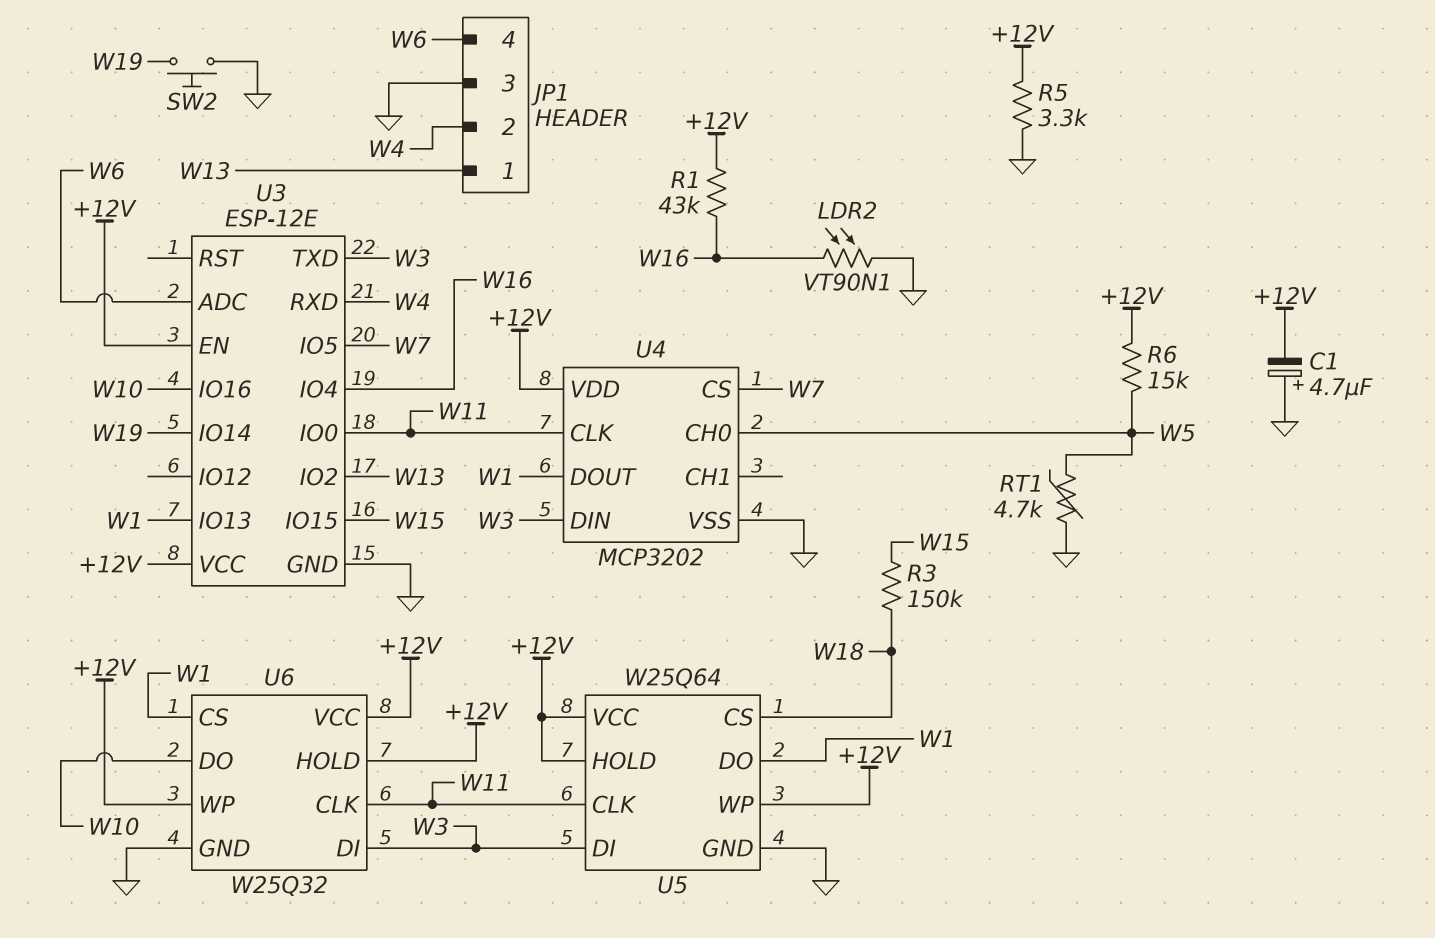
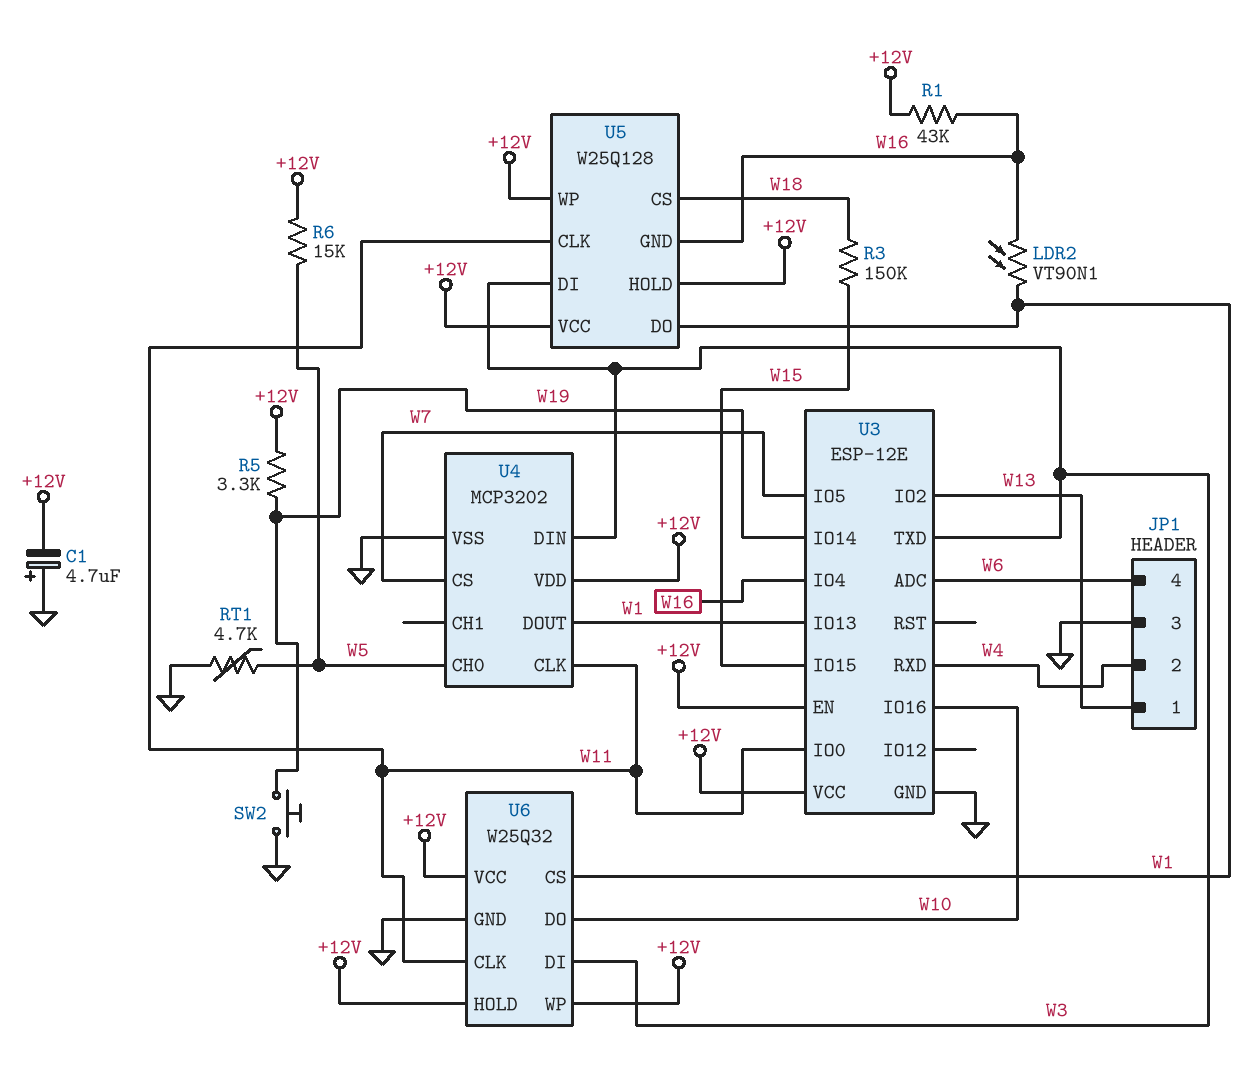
LDR2: VT90N1 (GND, W16) -> VT90N1 (W1, W16)
R5: 3.3k (+12V, GND) -> 3.3k (+12V, W19)
U5: W25Q64 -> W25Q128
U5 pin GND: GND -> W16

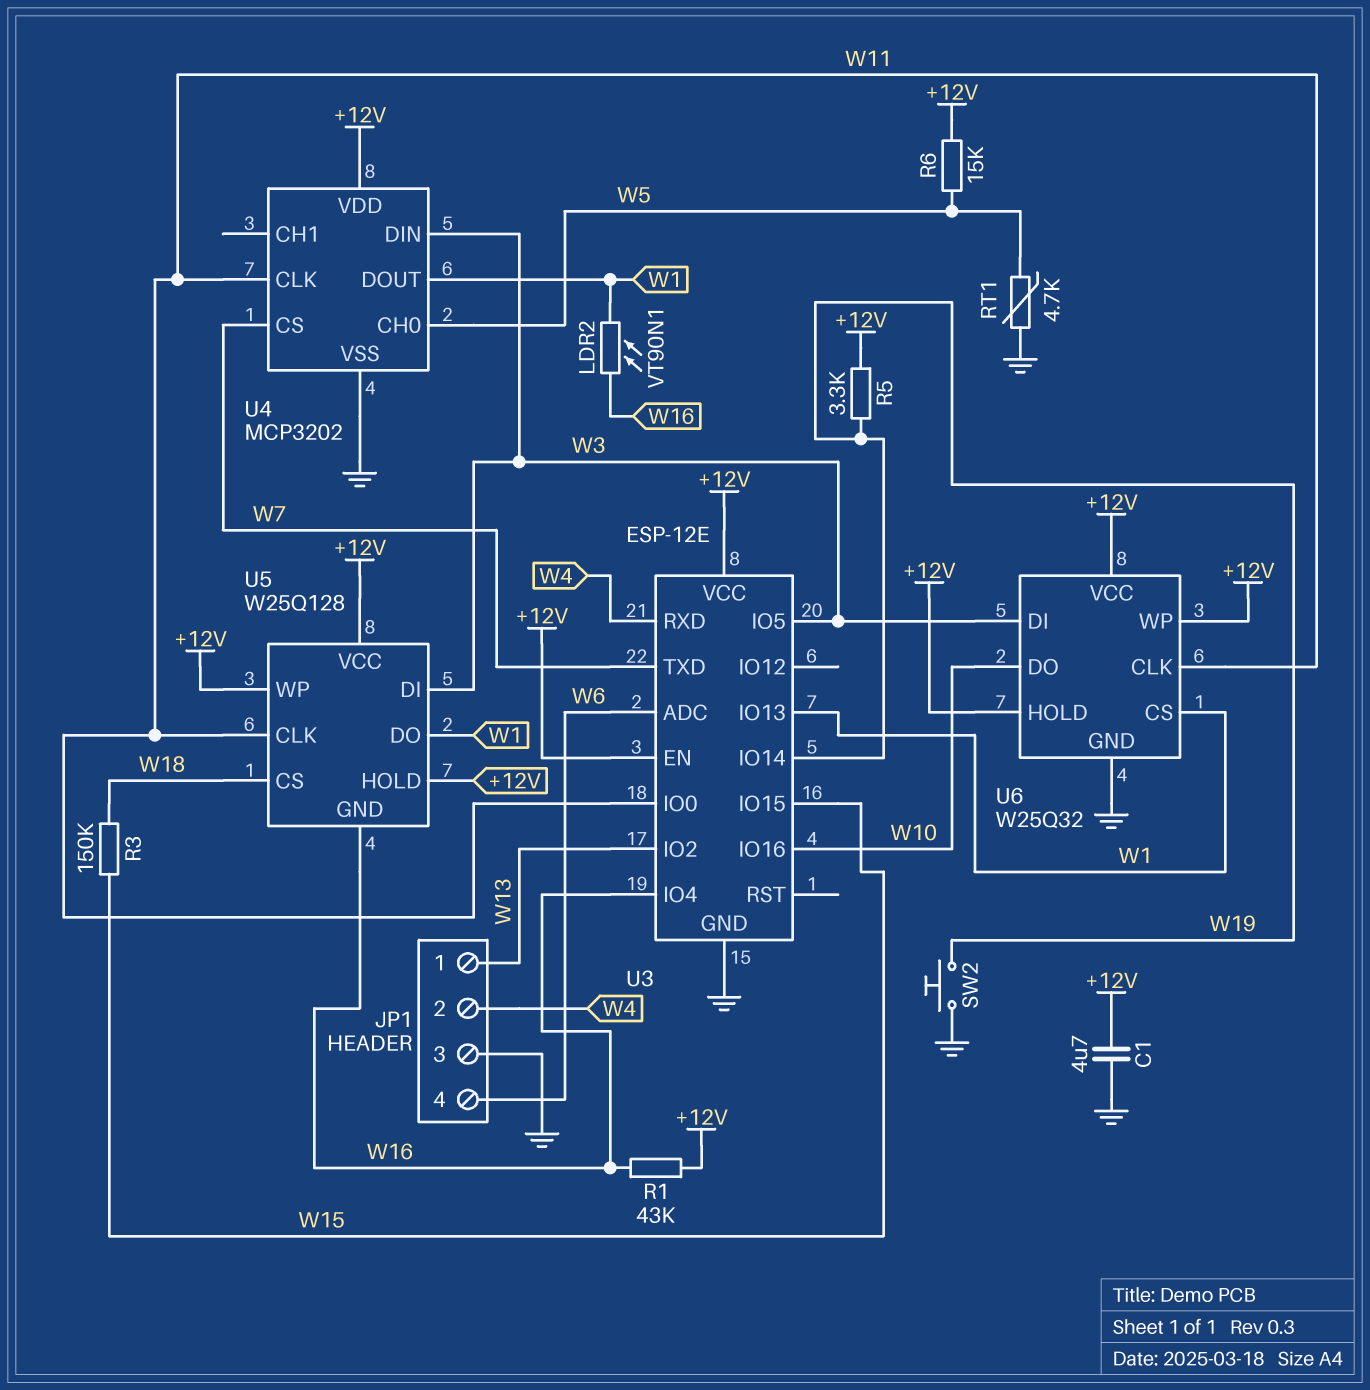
C1: 4.7uF (plus GND, minus +12V) -> 4.7uF (+12V, GND)
U3 pin IO5: W7 -> W3
U3 pin TXD: W3 -> W7

